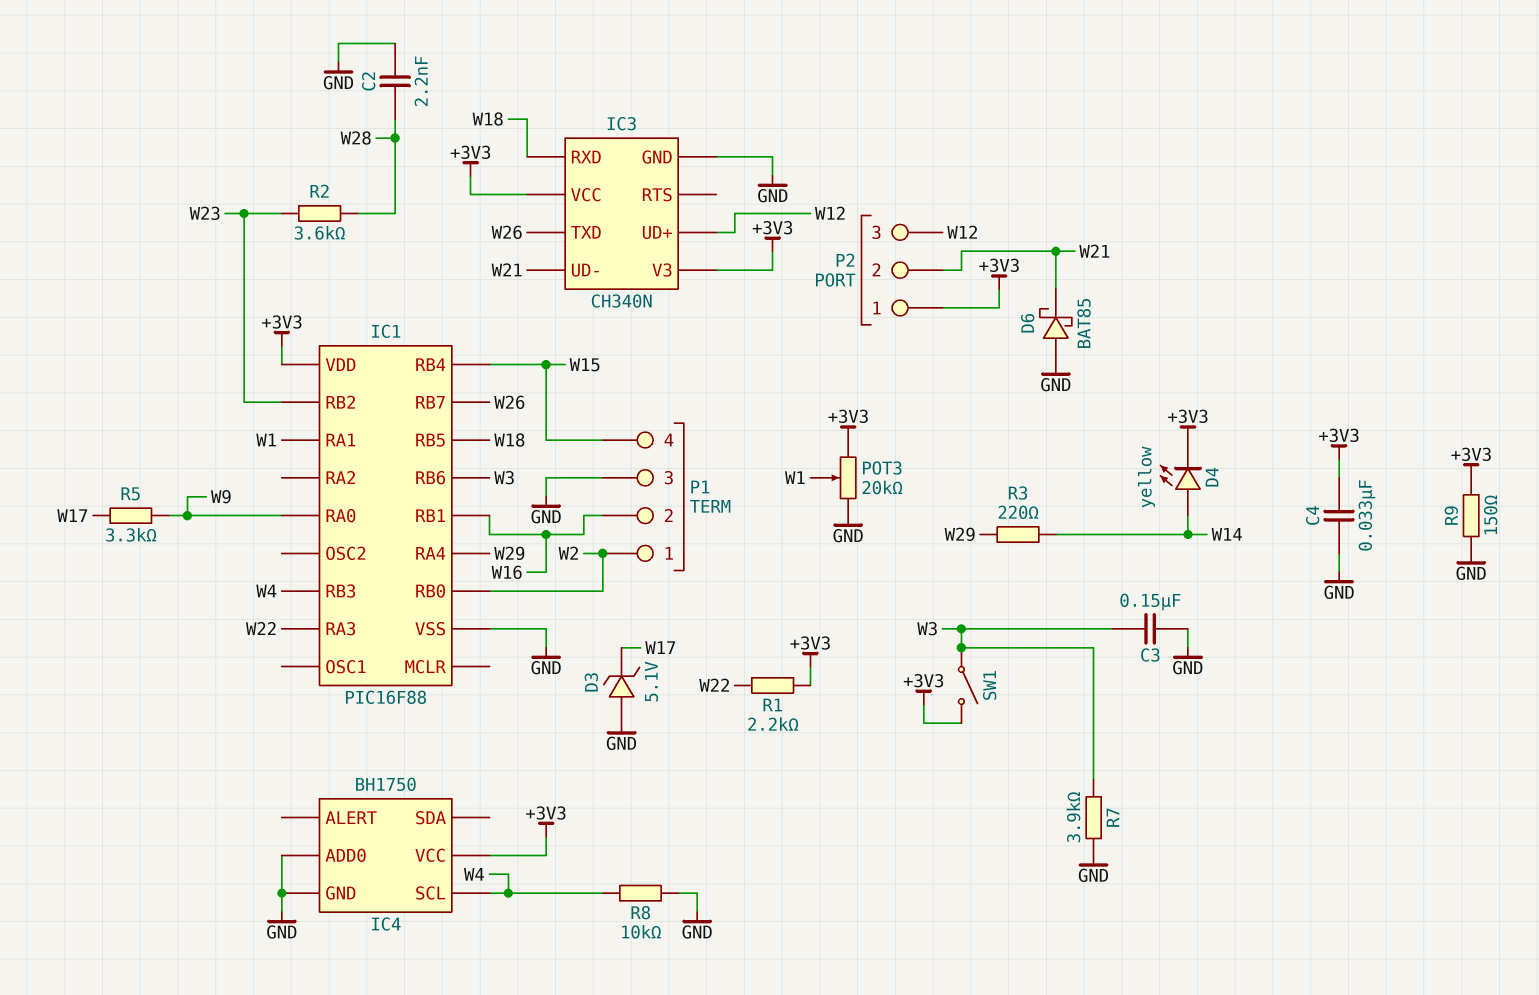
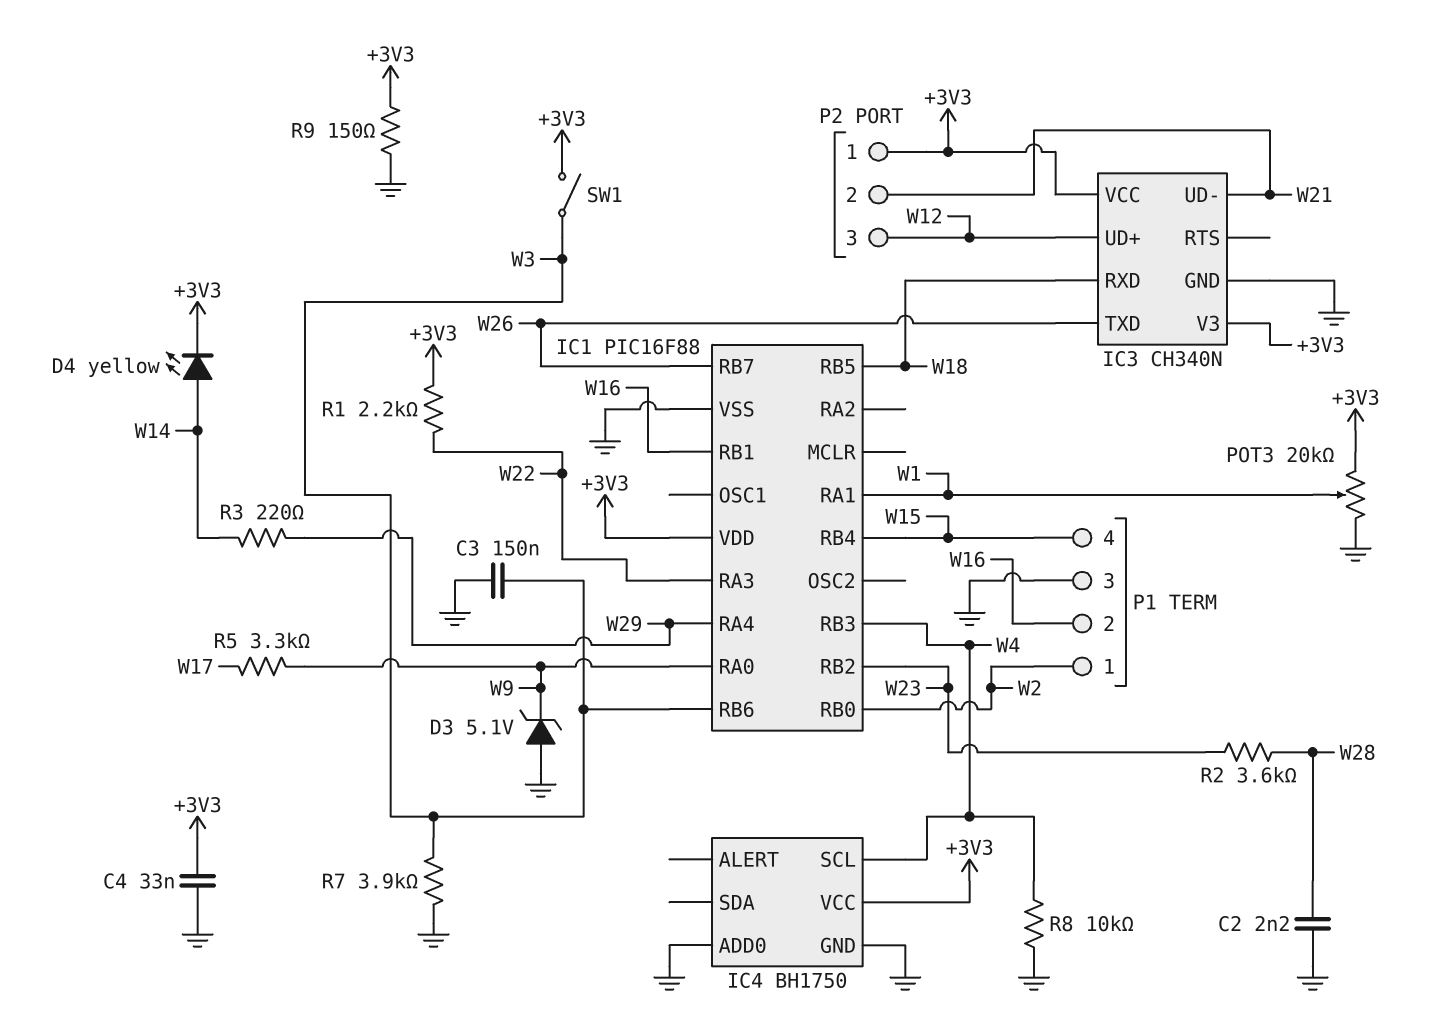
D3: zener 5.1V (A GND, K W17) -> zener 5.1V (A GND, K W9)
D6: schottky BAT85 (A GND, K W21) -> none

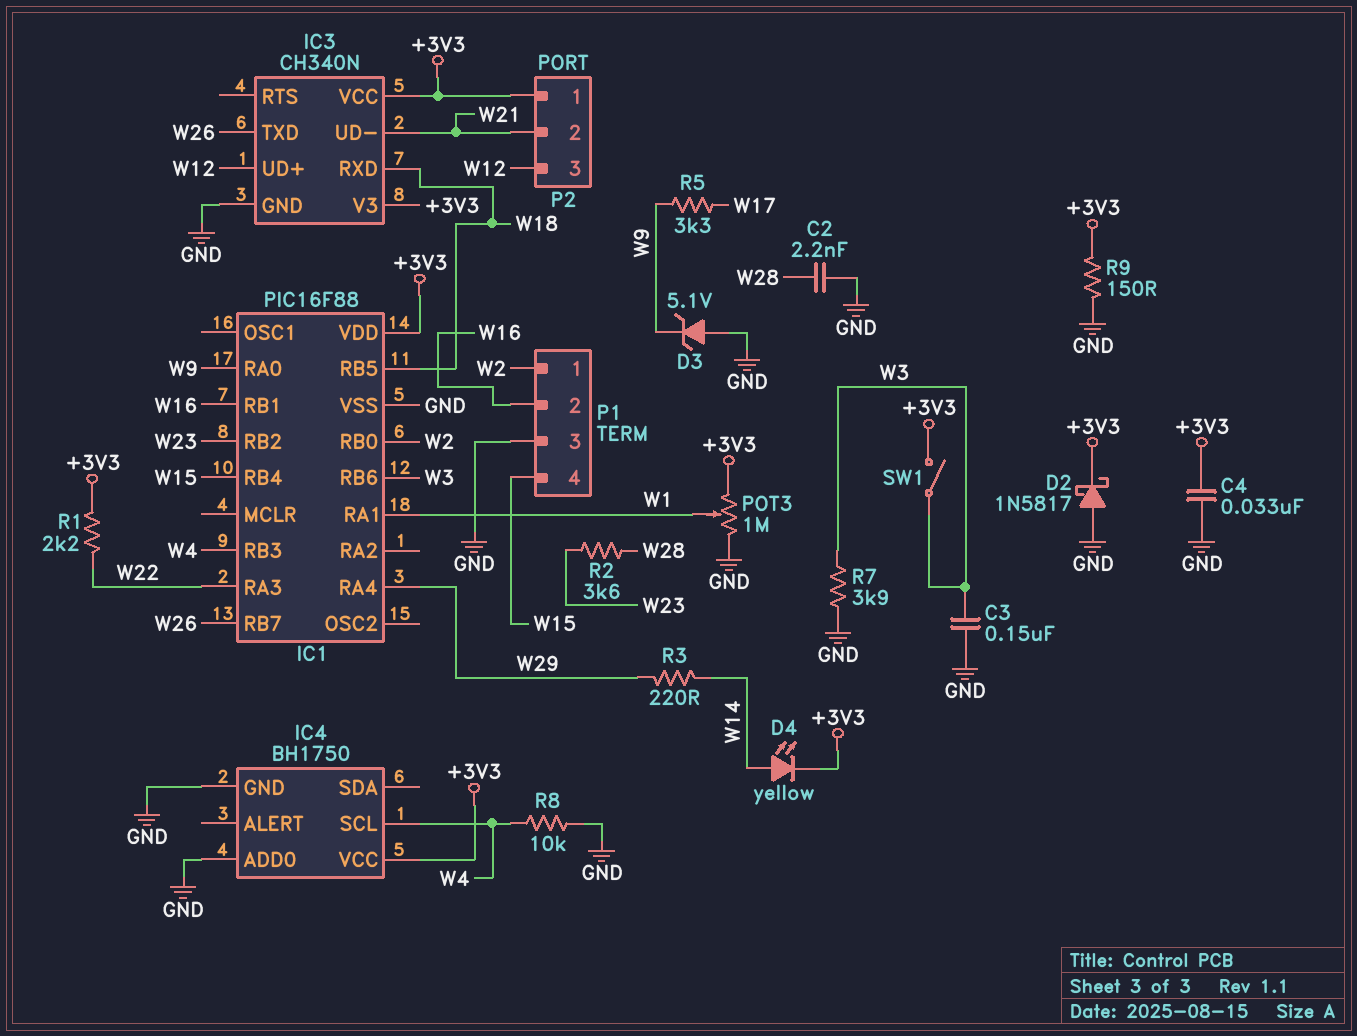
D2: none -> schottky 1N5817 (A GND, K +3V3)
POT3: 20k (+3V3, GND, wiper W1) -> 1M (+3V3, GND, wiper W1)

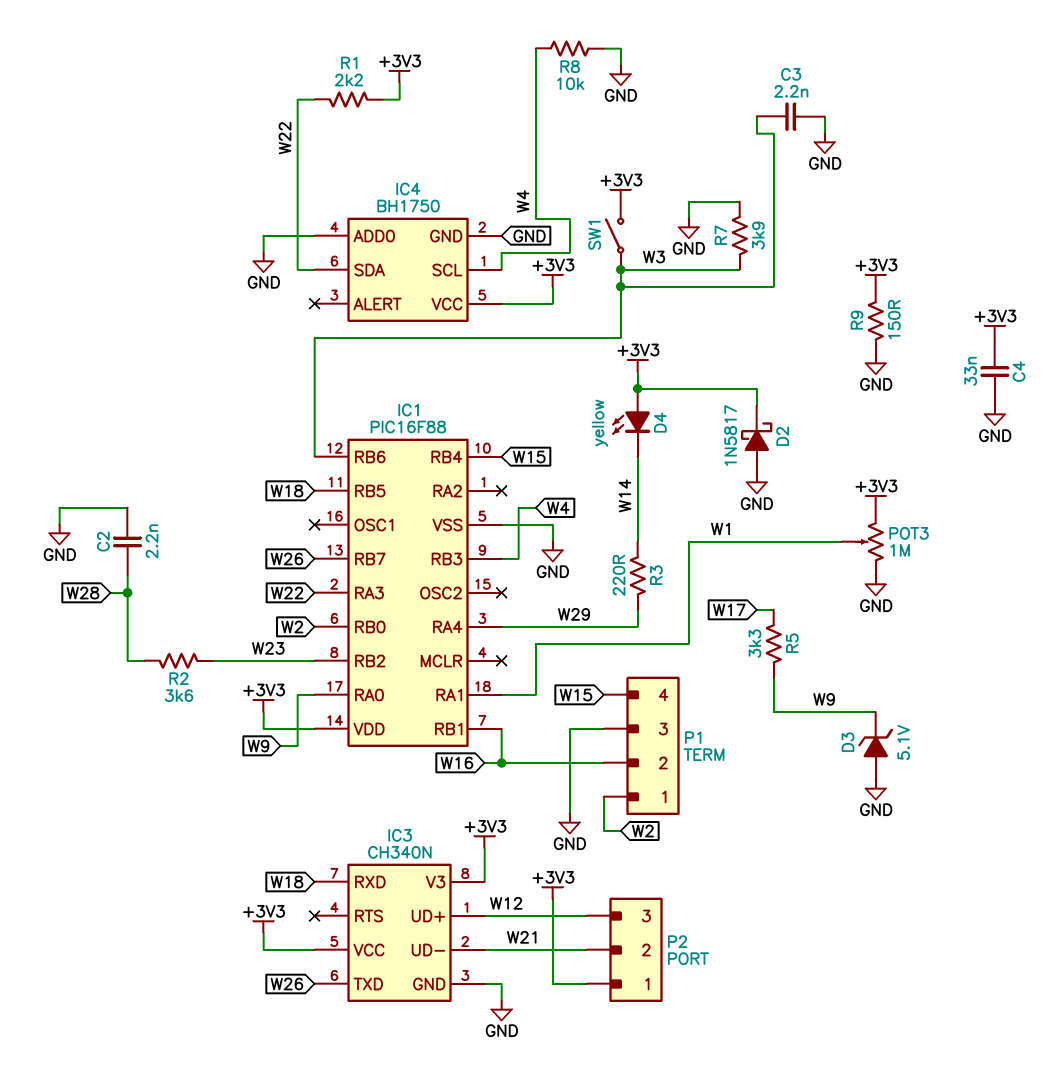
C3: 150nF (GND, W3) -> 2.2nF (GND, W3)
D4: LED yellow (A W14, K +3V3) -> LED yellow (A +3V3, K W14)
IC4 pin SDA: none -> W22

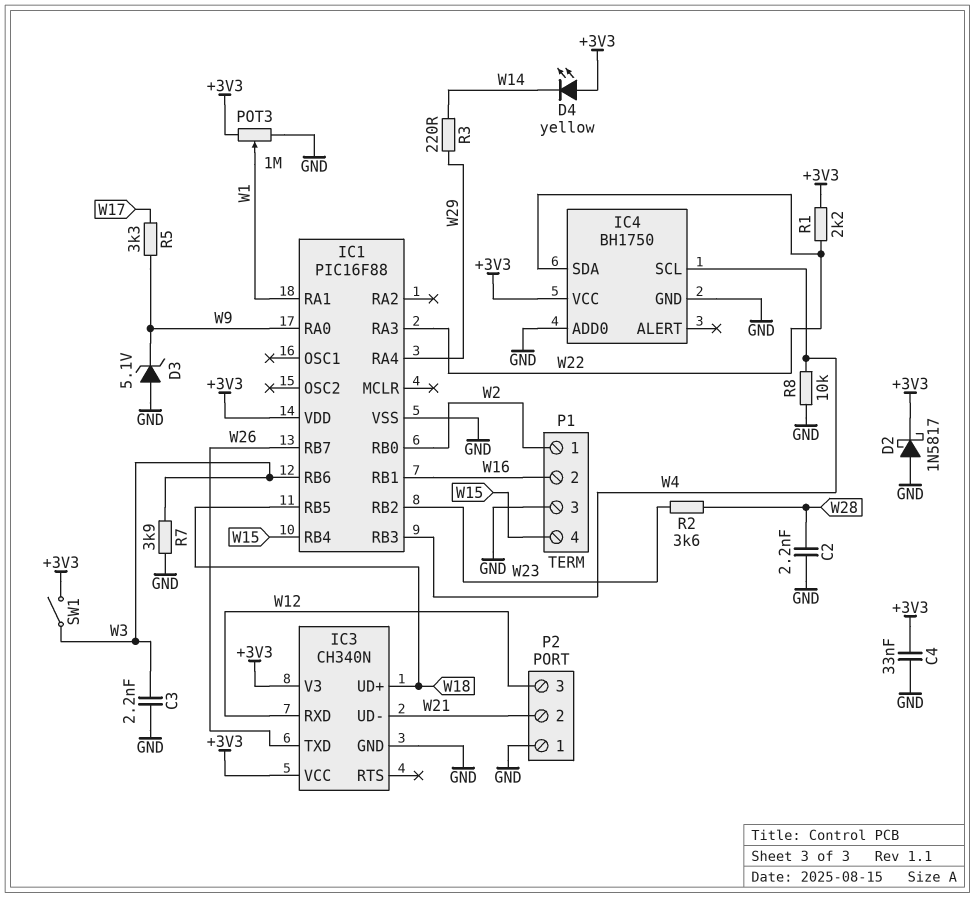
IC3 pin RXD: W18 -> W12
IC3 pin UD+: W12 -> W18
P2 pin 1: +3V3 -> GND
R9: 150 (+3V3, GND) -> none

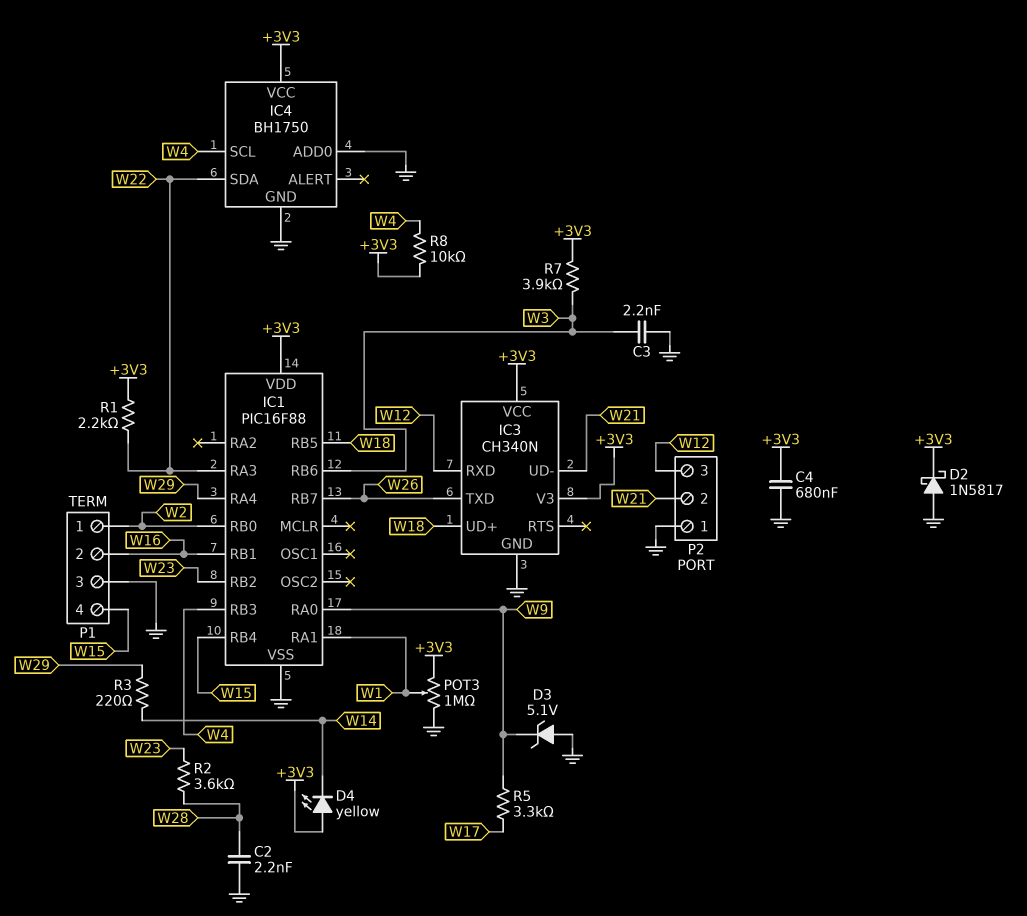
C4: 33nF (+3V3, GND) -> 680nF (+3V3, GND)
R7: 3.9k (GND, W3) -> 3.9k (+3V3, W3)
R8: 10k (GND, W4) -> 10k (+3V3, W4)
SW1: switch (+3V3, W3) -> none

